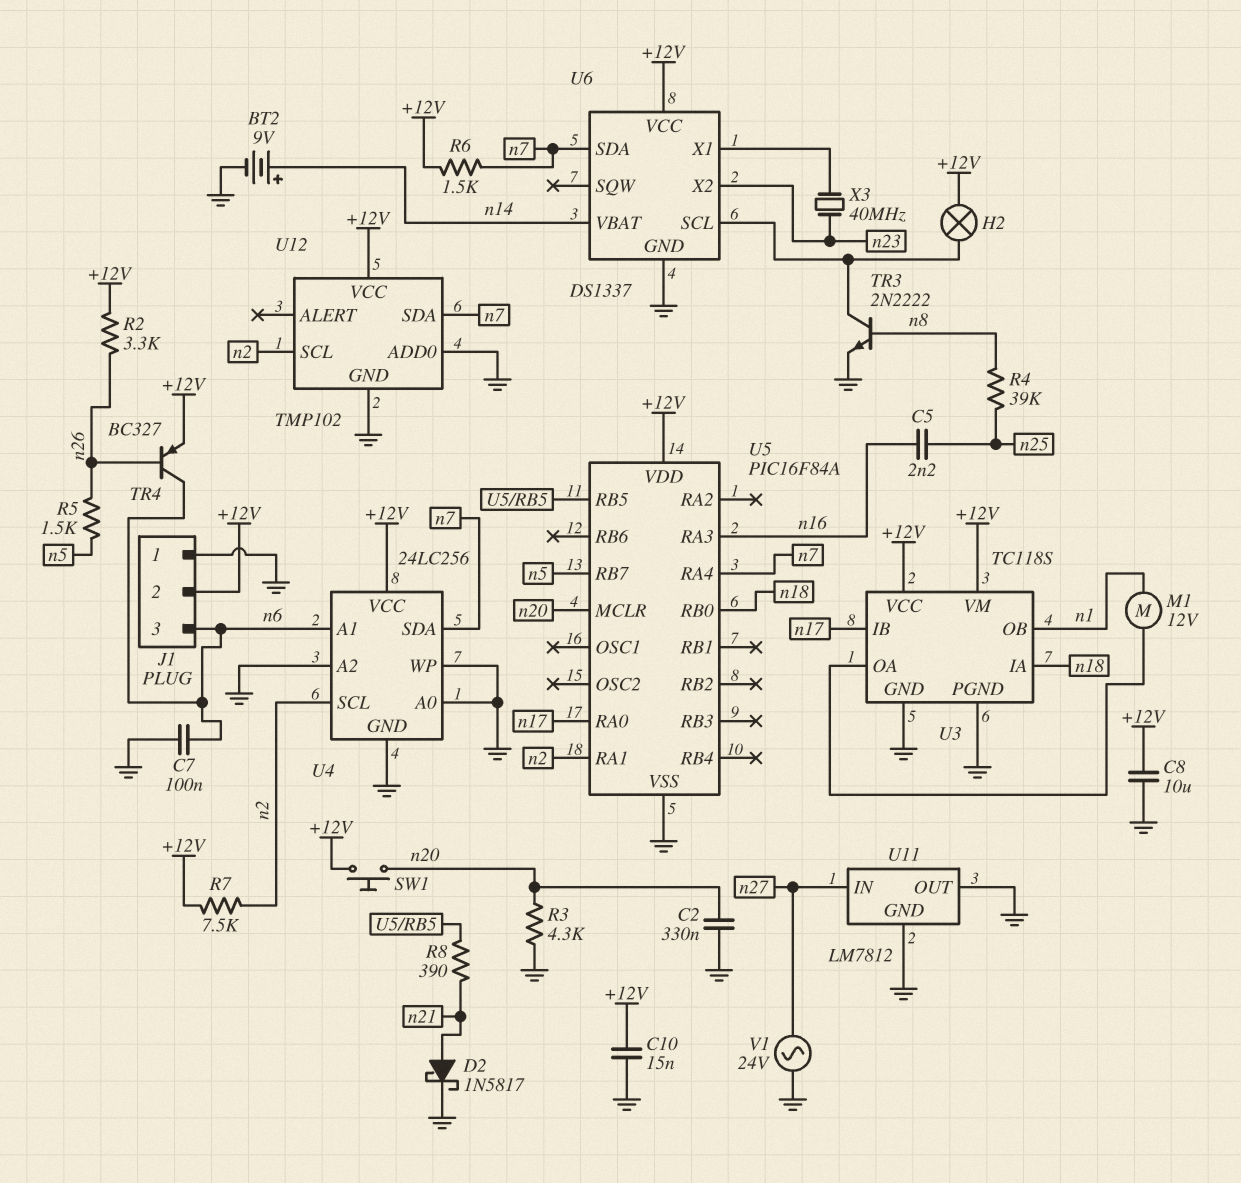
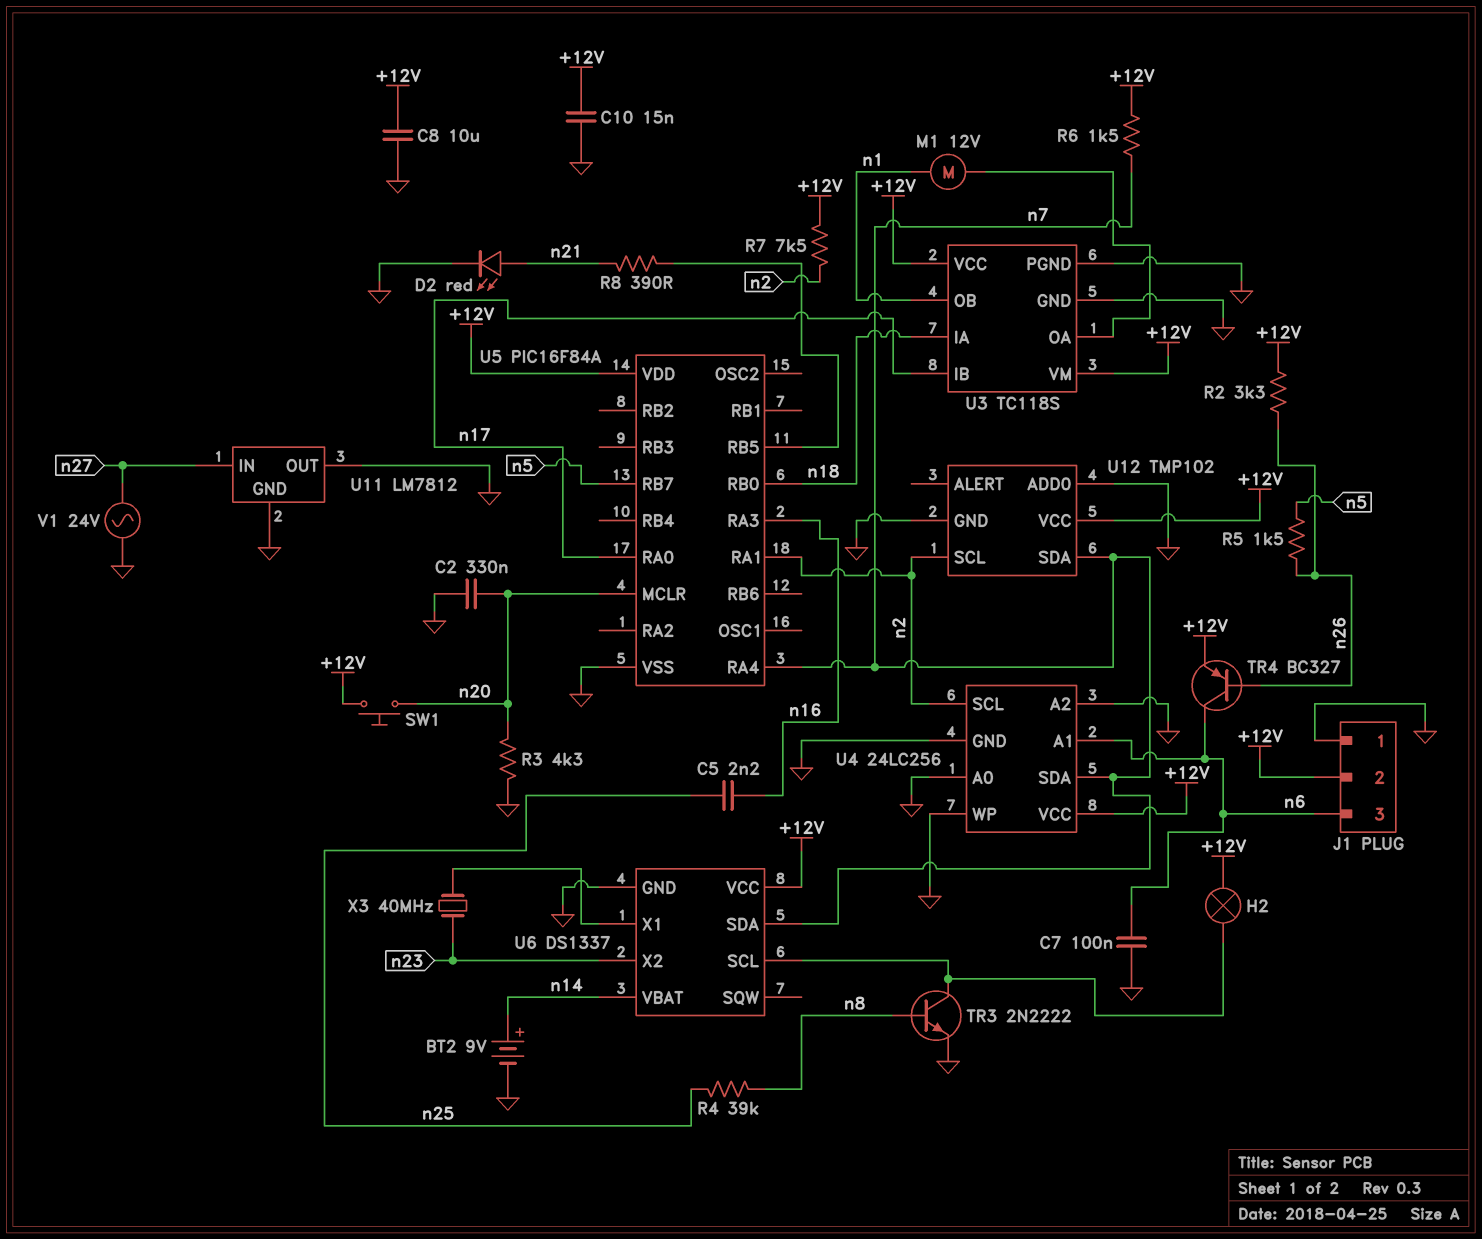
D2: schottky 1N5817 (A n21, K GND) -> LED red (A n21, K GND)

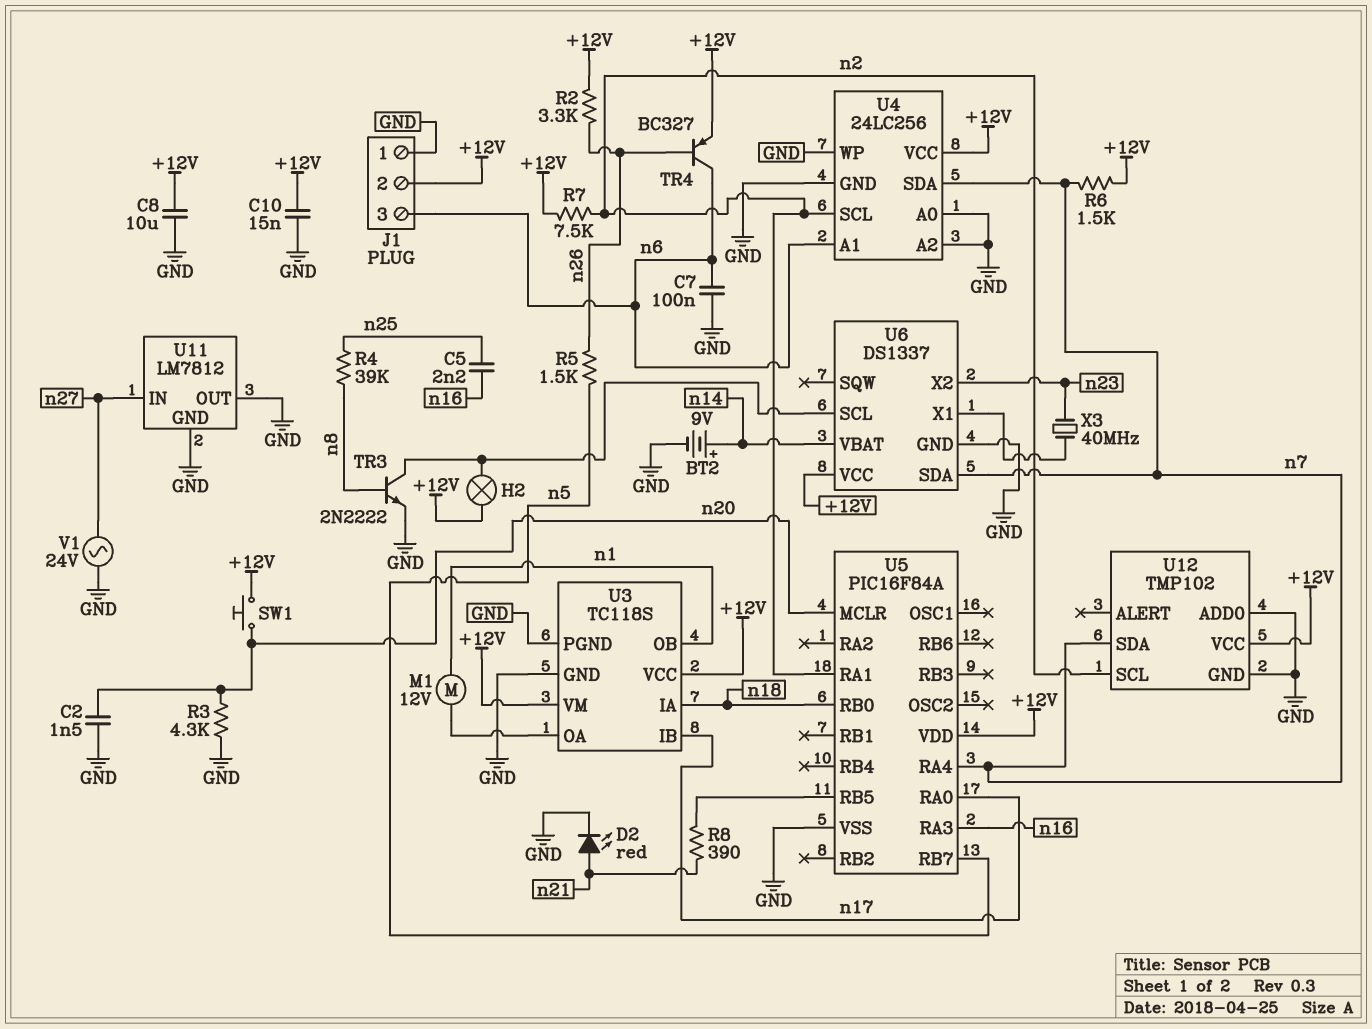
C2: 330nF (GND, n20) -> 1.5nF (GND, n20)

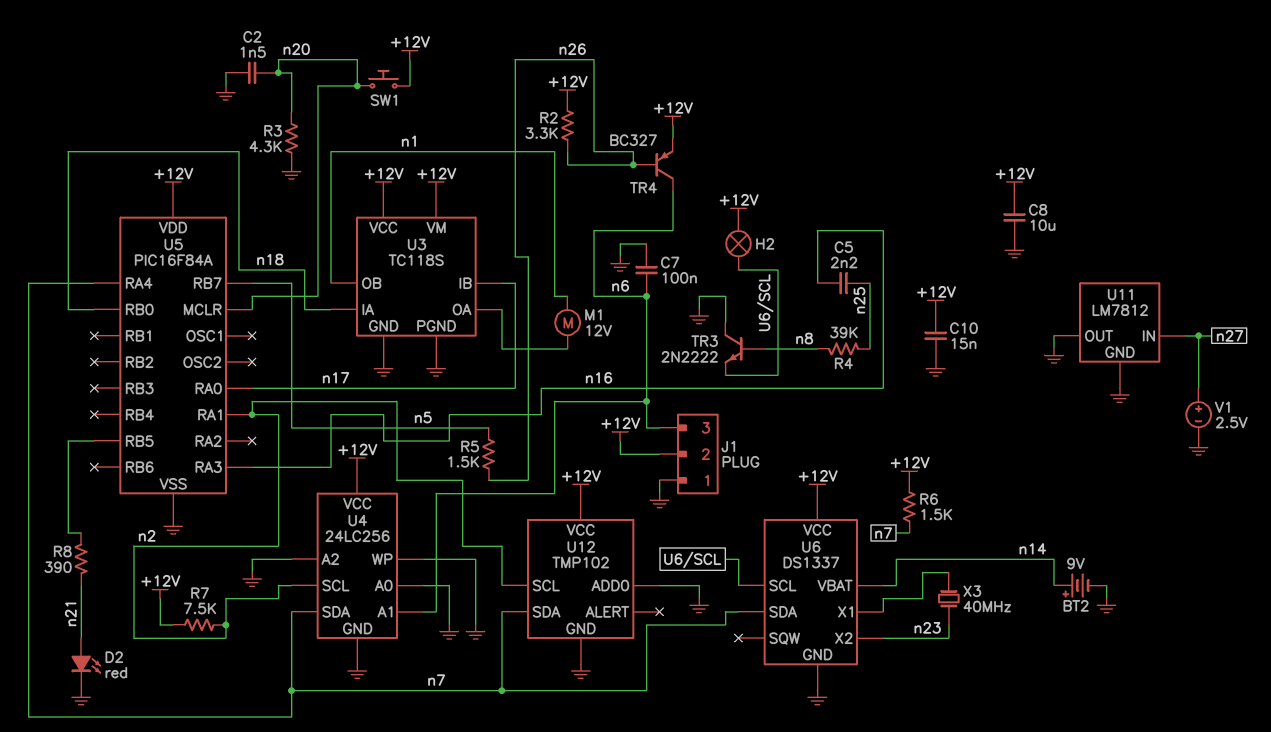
TR3: NPN 2N2222 (B n8, C U6/SCL, E GND) -> NPN 2N2222 (B n8, C GND, E U6/SCL)
V1: AC 24V (GND, n27) -> 2.5V (plus n27, minus GND)

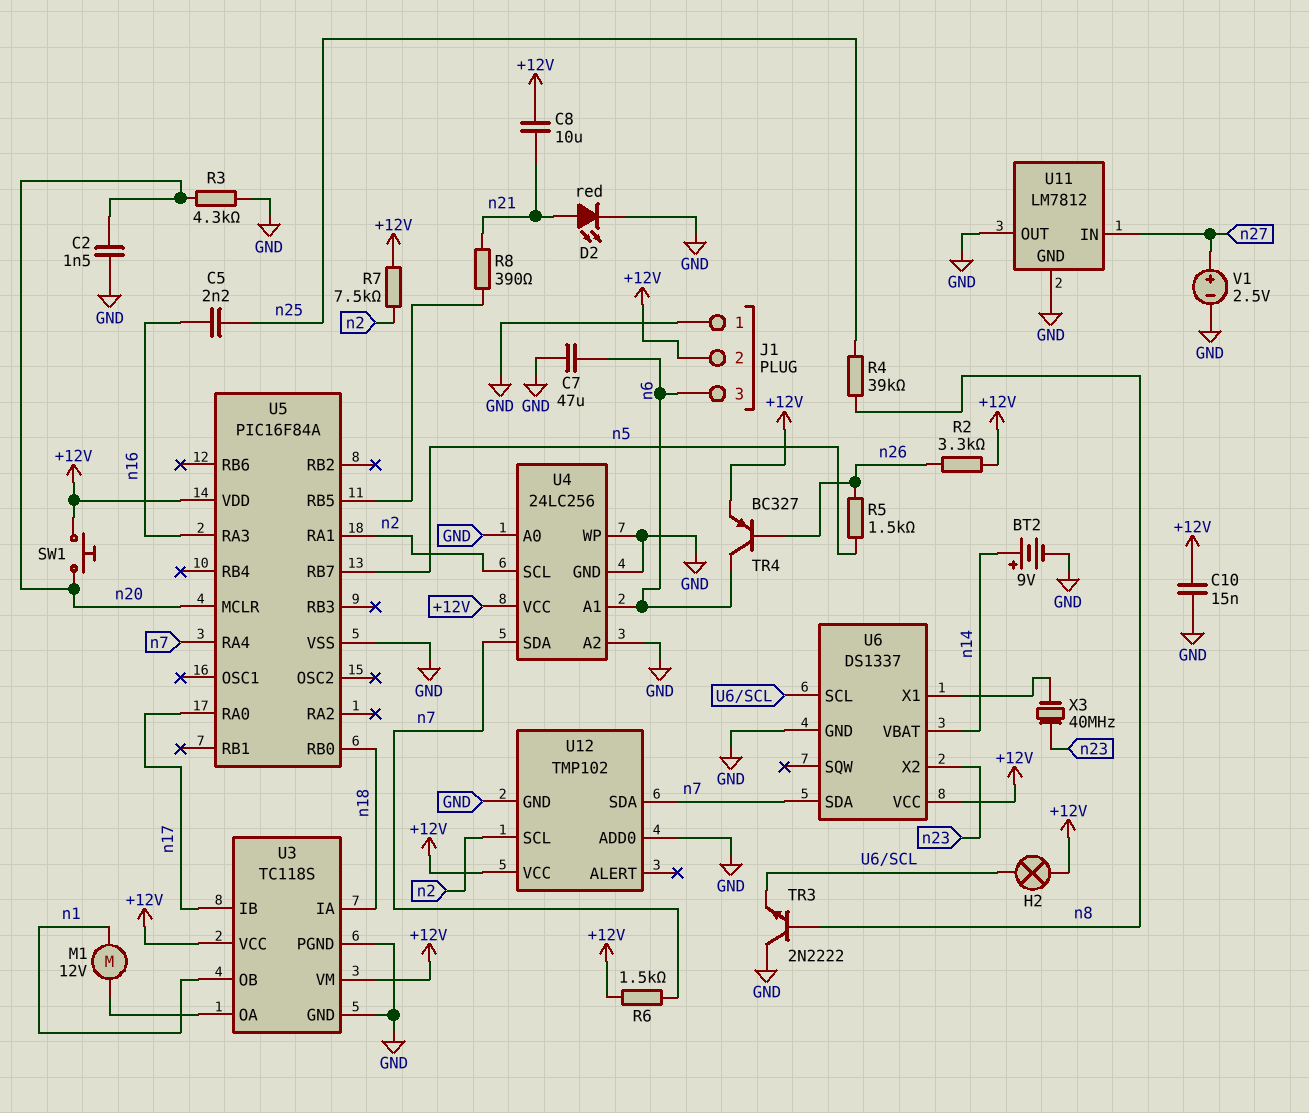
C7: 100nF (GND, n6) -> 47uF (GND, n6)
C8: 10uF (+12V, GND) -> 10uF (+12V, n21)

